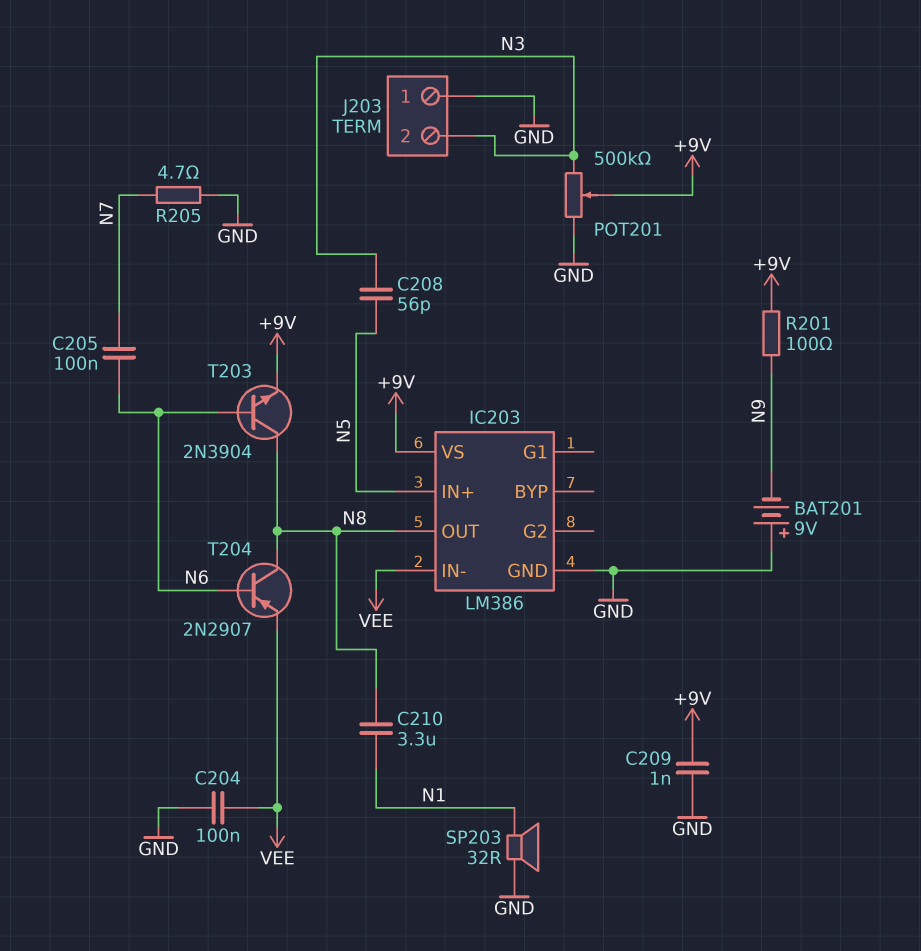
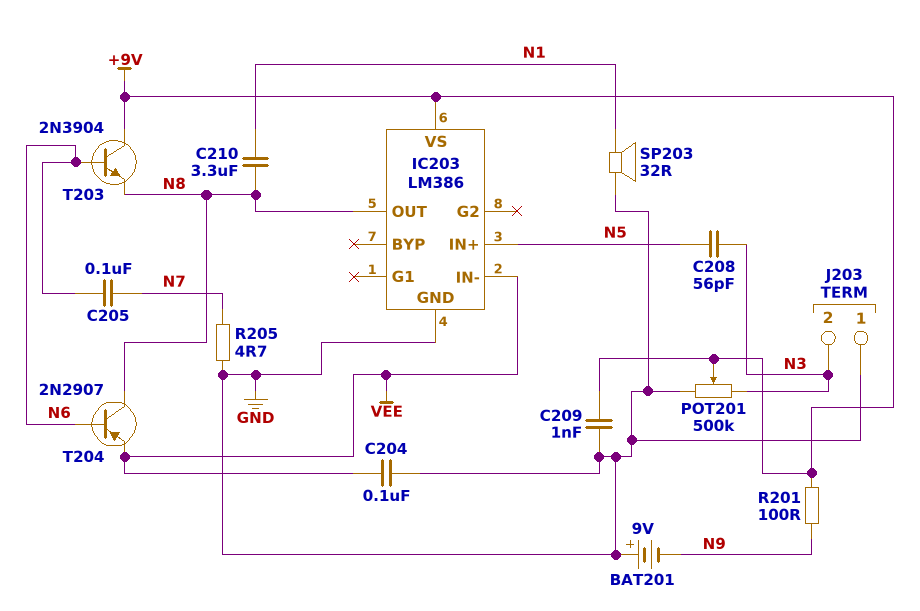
T203: NPN 2N3904 (B N6, C N8, E +9V) -> NPN 2N3904 (B N6, C +9V, E N8)

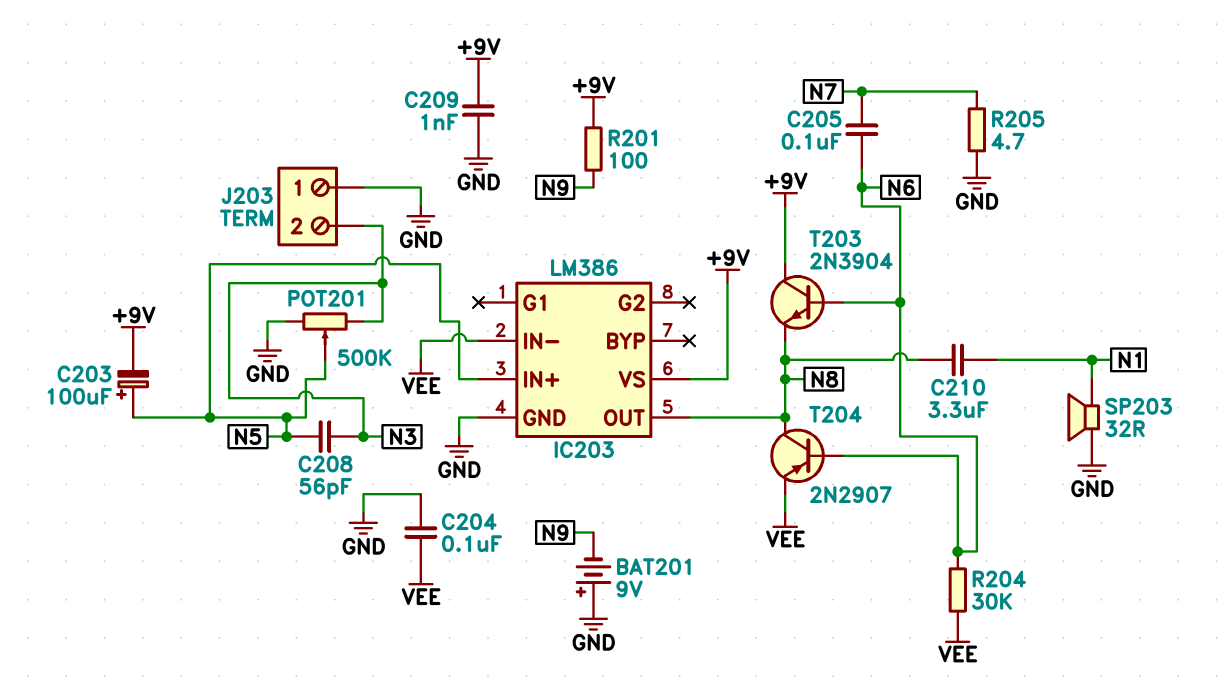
C203: none -> 100uF (plus N5, minus +9V)
POT201: 500k (GND, N3, wiper +9V) -> 500k (GND, N3, wiper N5)
R204: none -> 30k (N6, VEE)

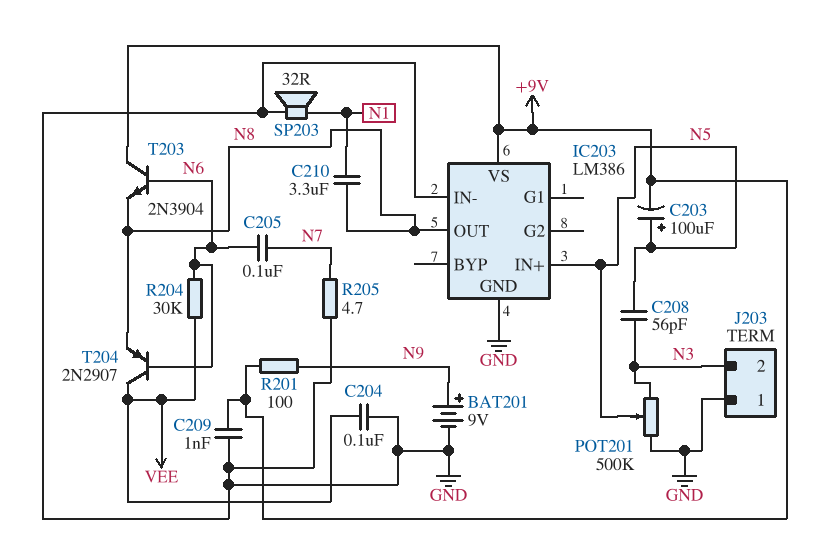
BAT201: 9V (plus GND, minus N9) -> 9V (plus N9, minus GND)
IC203 pin IN-: VEE -> GND
T204: PNP 2N2907 (B N6, C N8, E VEE) -> PNP 2N2907 (B N6, C VEE, E N8)

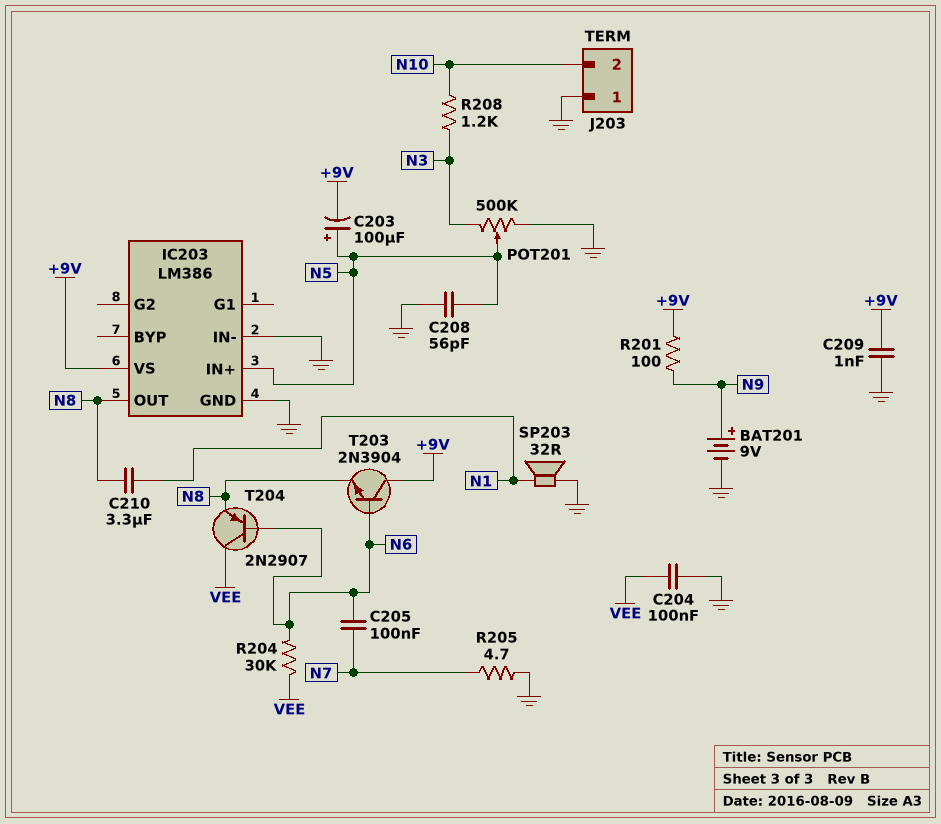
C208: 56pF (N3, N5) -> 56pF (GND, N5)
J203 pin 2: N3 -> N10
R208: none -> 1.2k (N3, N10)

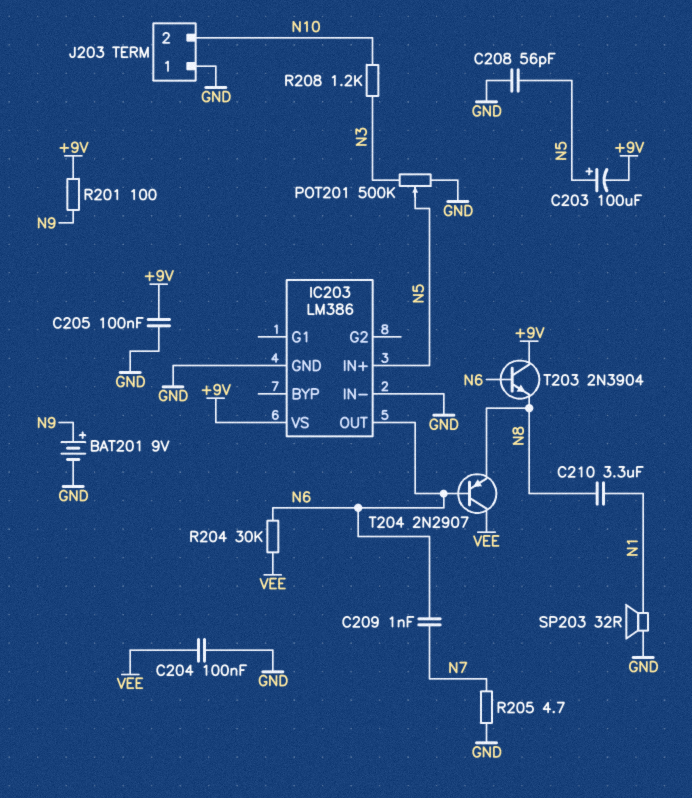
C205: 100nF (N6, N7) -> 100nF (+9V, GND)
C209: 1nF (+9V, GND) -> 1nF (N6, N7)
IC203 pin OUT: N8 -> N6

